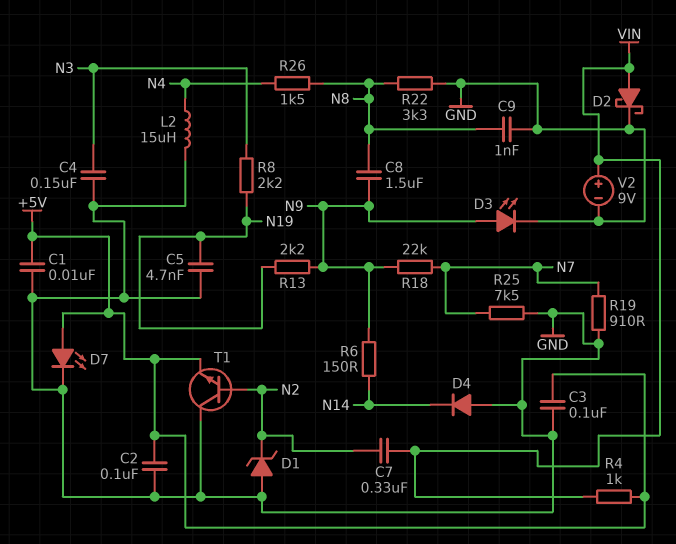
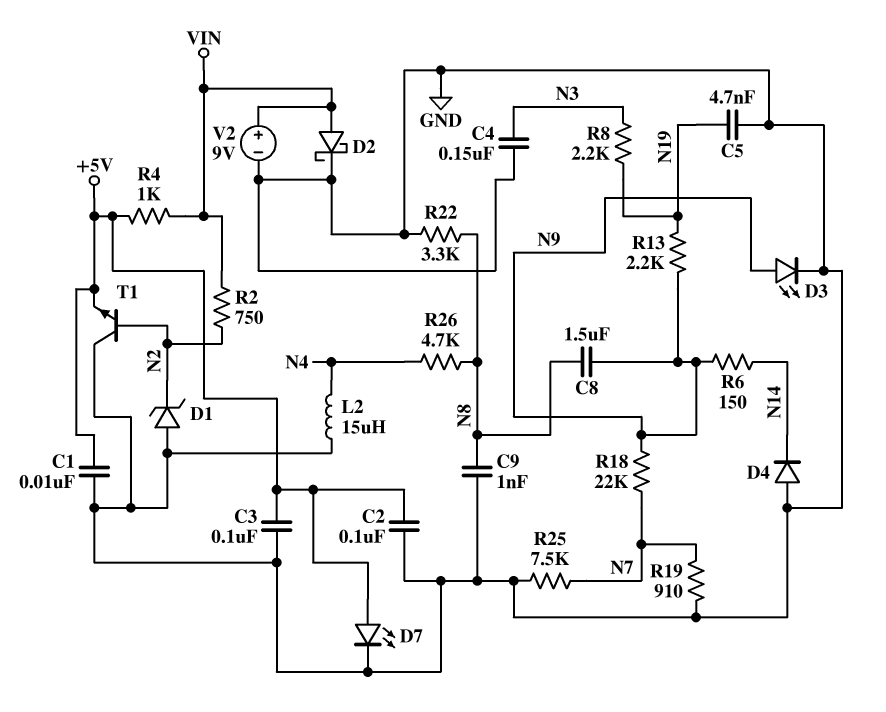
C7: 330nF (N2, VIN) -> none
R2: none -> 750 (N2, VIN)
R26: 1.5k (N4, N8) -> 4.7k (N4, N8)

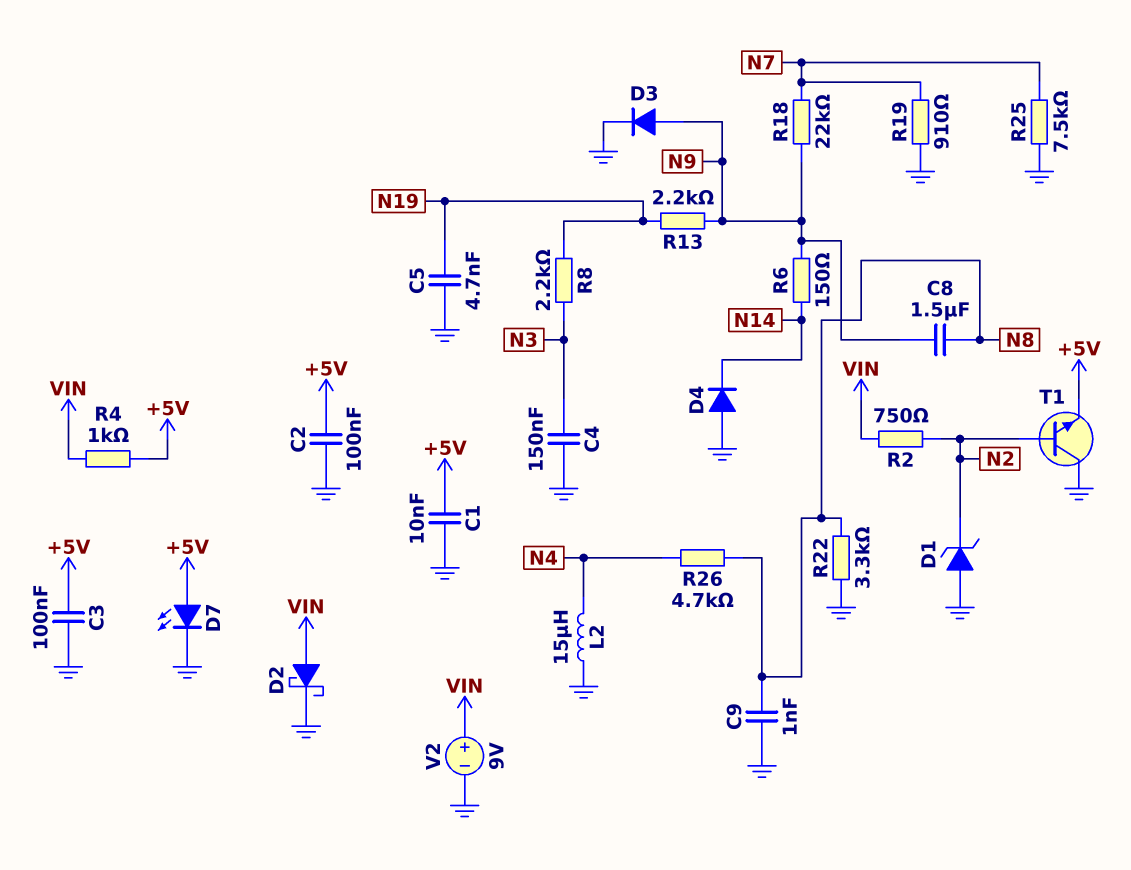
D3: LED (A N9, K GND) -> diode (A N9, K GND)

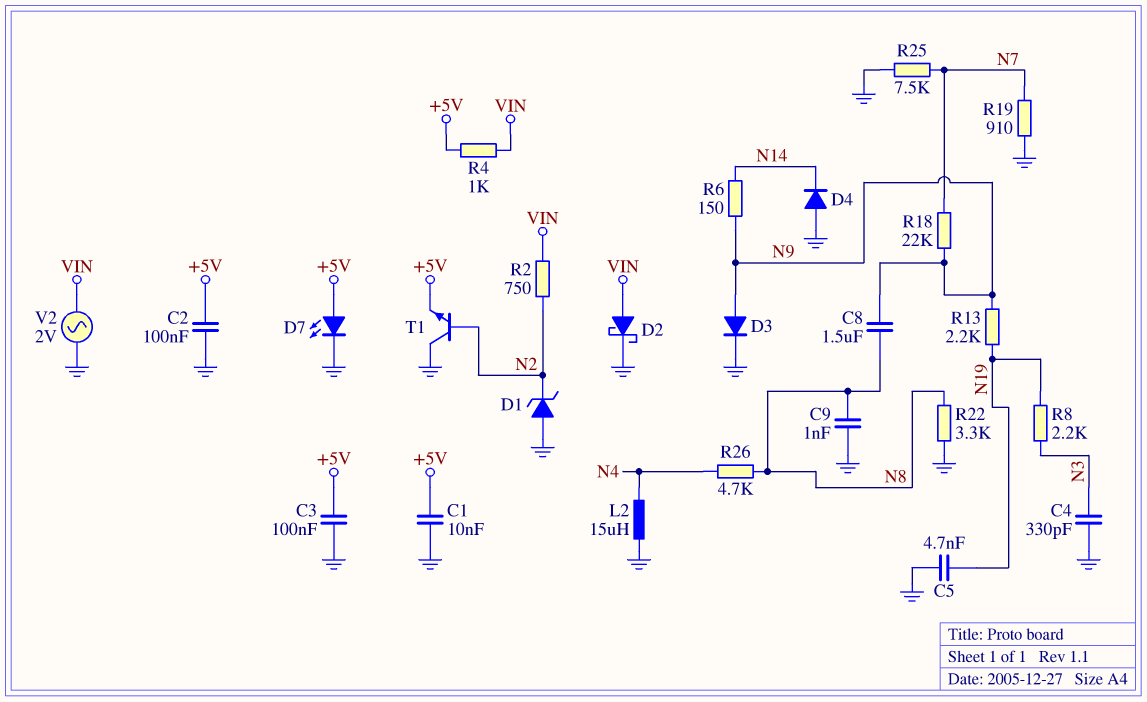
C4: 150nF (GND, N3) -> 330pF (GND, N3)
V2: 9V (plus VIN, minus GND) -> AC 2V (GND, VIN)

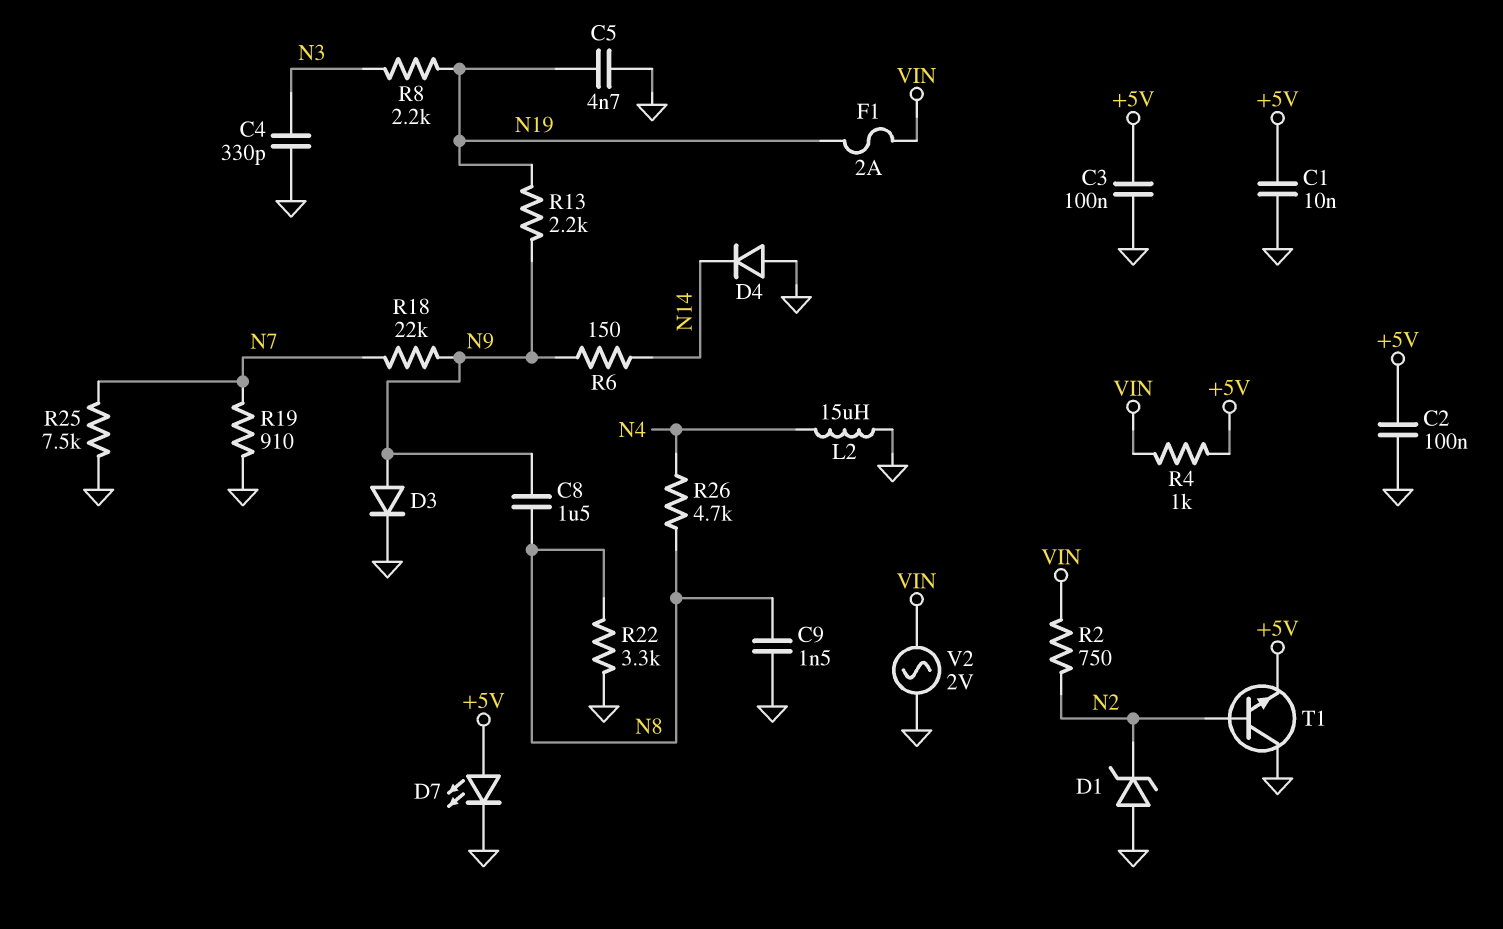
C9: 1nF (GND, N8) -> 1.5nF (GND, N8)
D2: schottky (A VIN, K GND) -> none
F1: none -> 2A (N19, VIN)

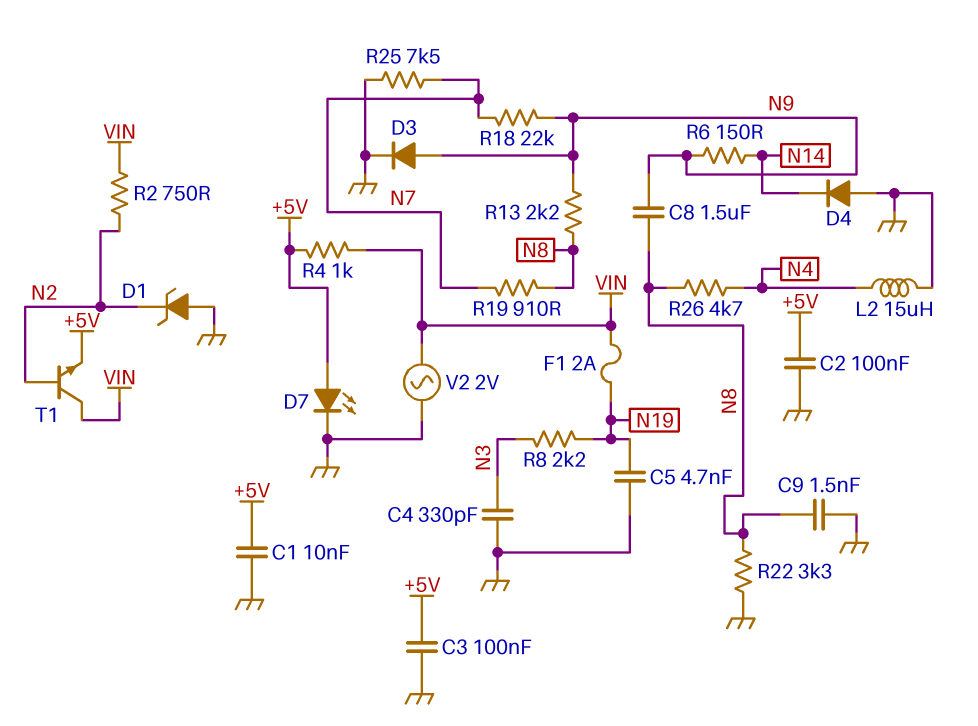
R13: 2.2k (N9, N19) -> 2.2k (N8, N9)
R19: 910 (GND, N7) -> 910 (N7, N8)
T1: NPN (B N2, C GND, E +5V) -> NPN (B N2, C VIN, E +5V)

